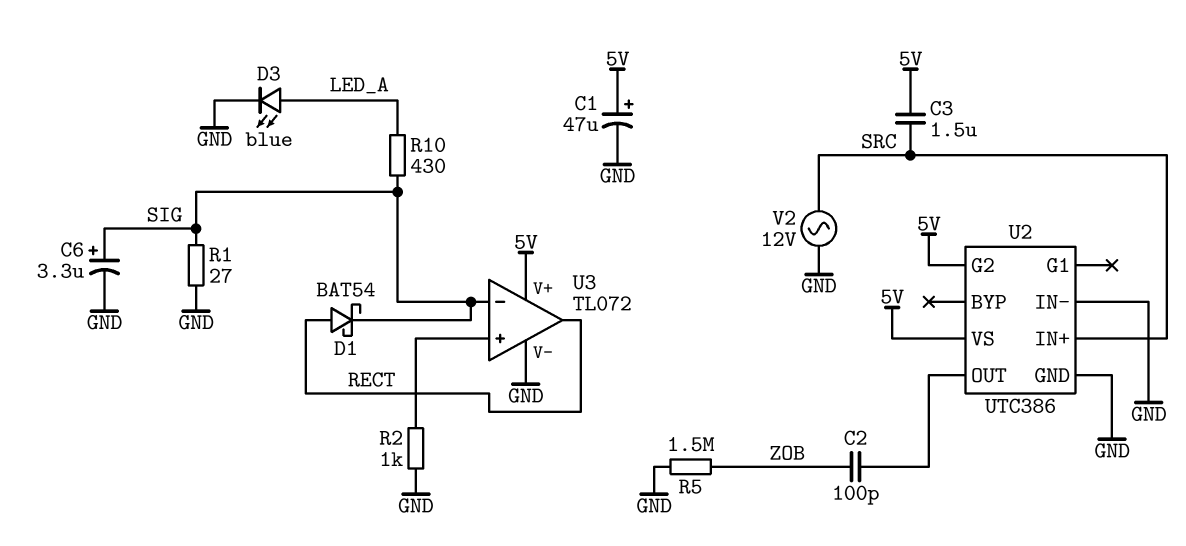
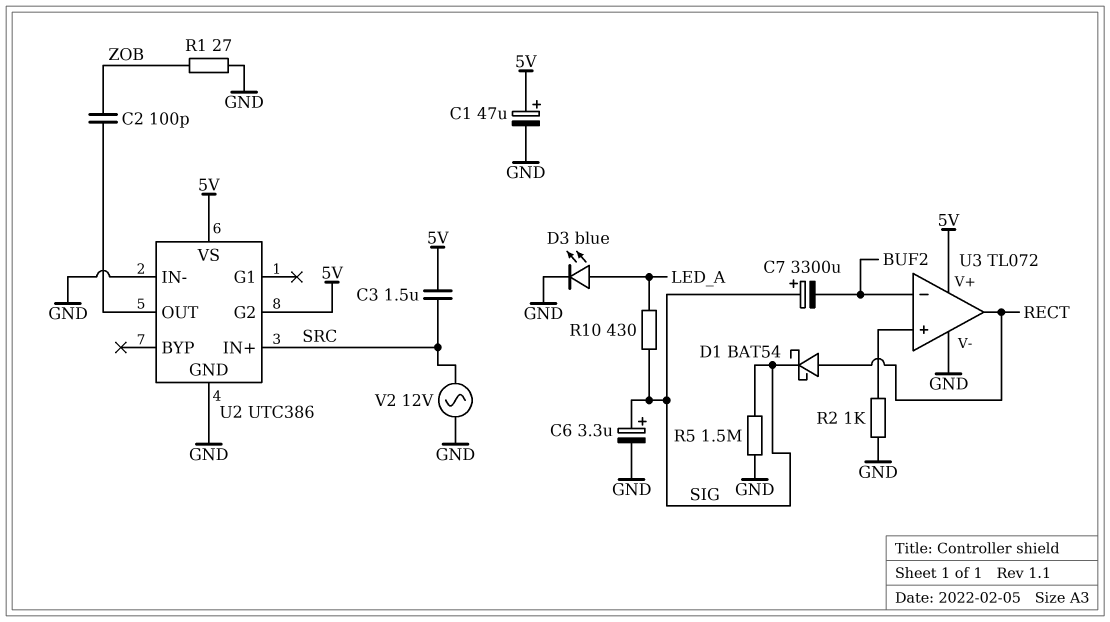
C7: none -> 3300uF (plus SIG, minus BUF2)
R1: 27 (GND, SIG) -> 27 (GND, ZOB)
R5: 1.5M (GND, ZOB) -> 1.5M (GND, SIG)
U3 pin in-: SIG -> BUF2

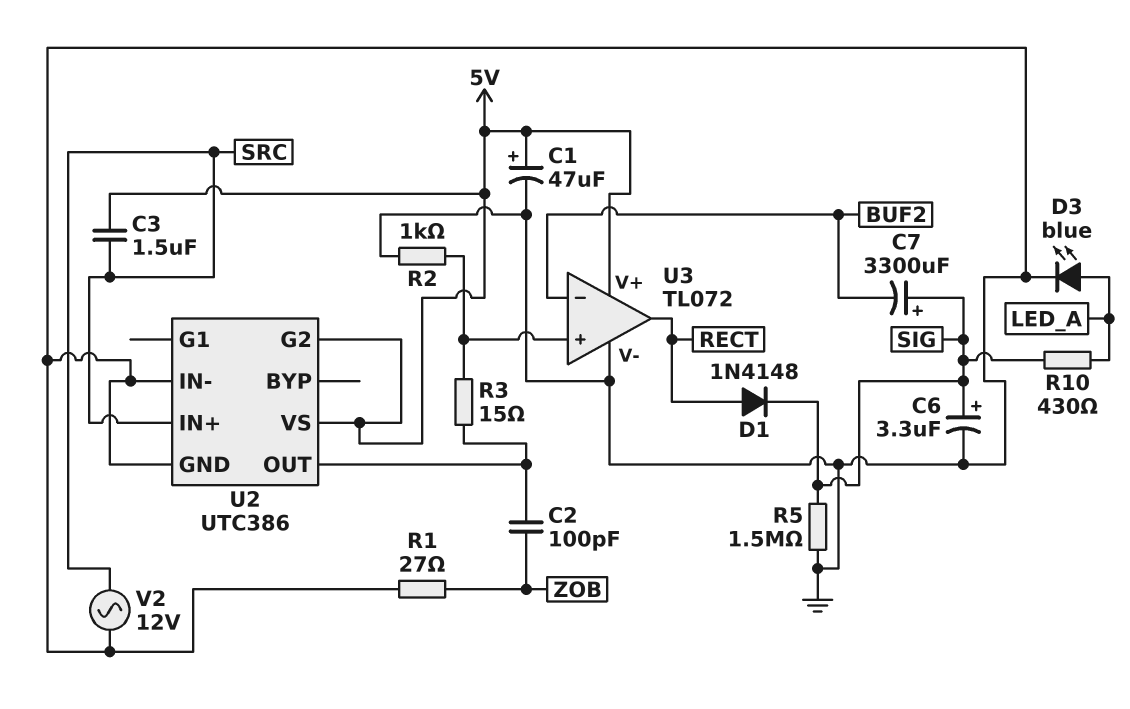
D1: schottky BAT54 (A RECT, K SIG) -> diode 1N4148 (A RECT, K SIG)
R3: none -> 15 (U2/OUT, U3/in+)

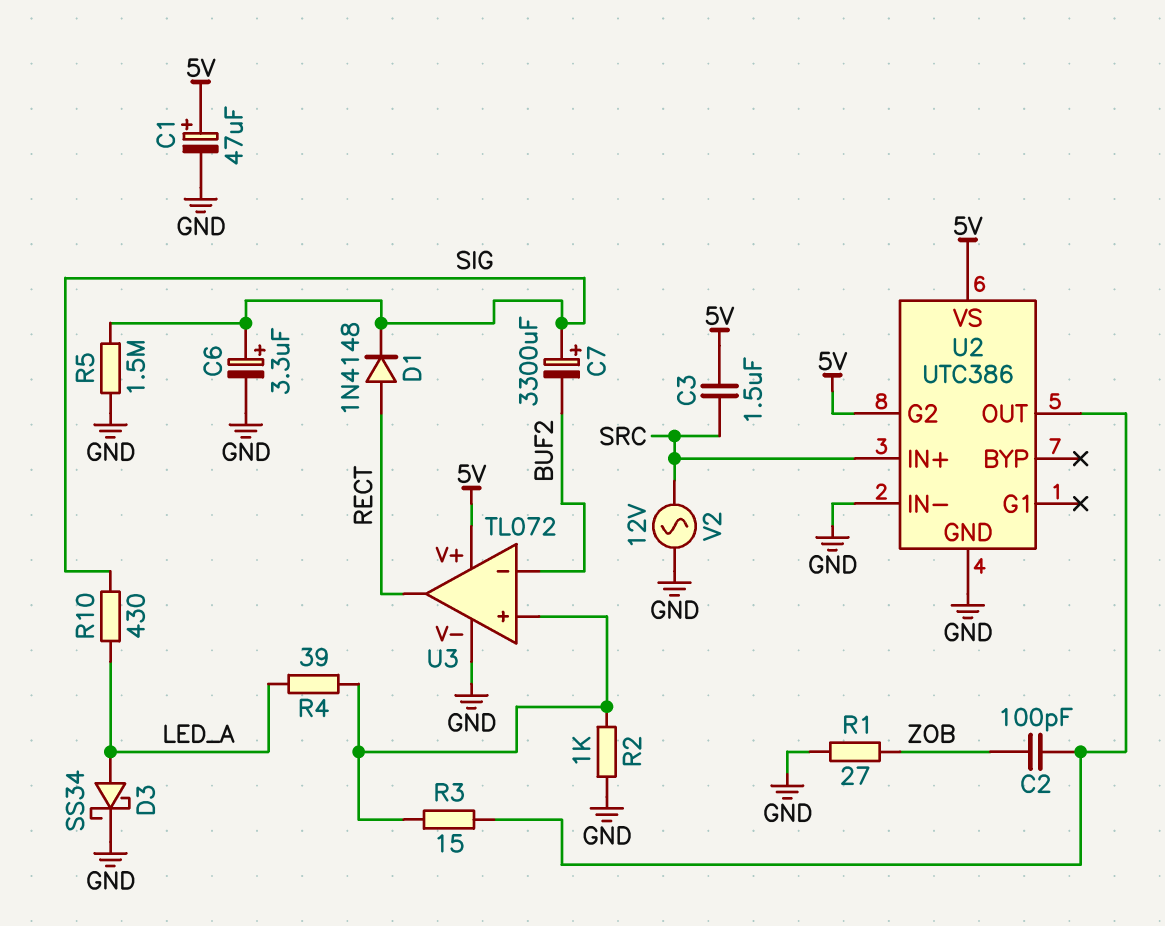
D3: LED blue (A LED_A, K GND) -> schottky SS34 (A LED_A, K GND)
R4: none -> 39 (LED_A, U3/in+)

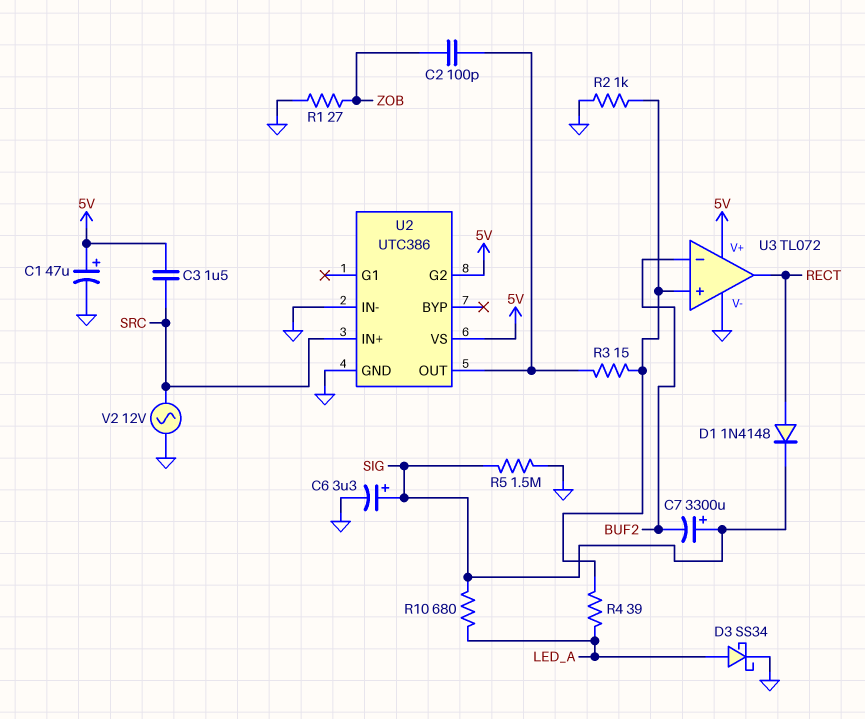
R10: 430 (LED_A, SIG) -> 680 (LED_A, SIG)

